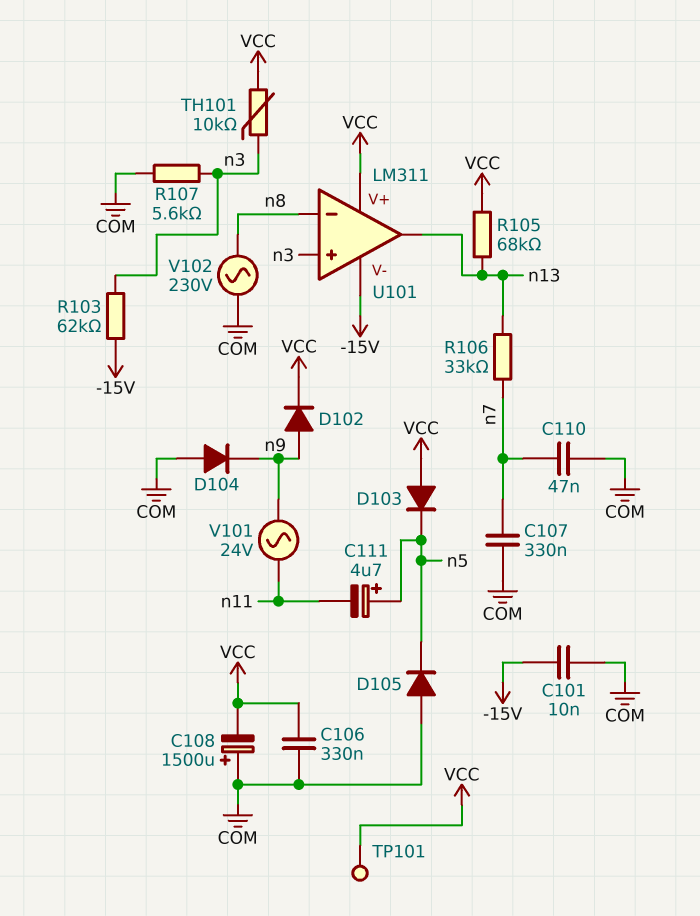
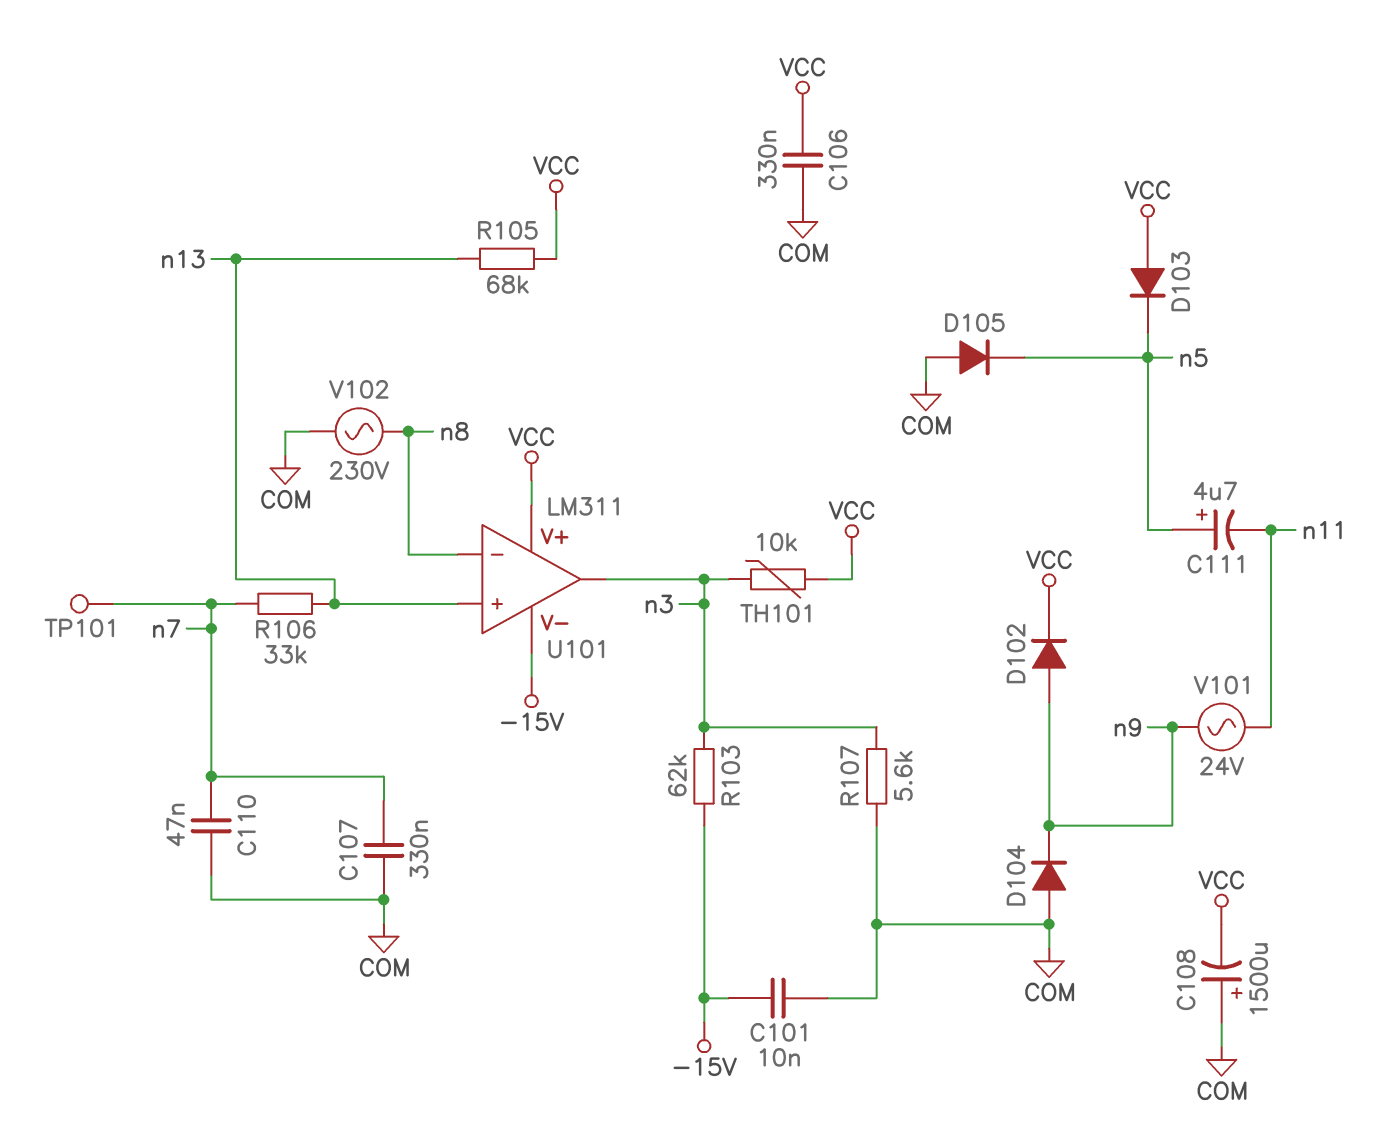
TP101: test point (VCC) -> test point (n7)
U101 pin in+: n3 -> n13
U101 pin out: n13 -> n3

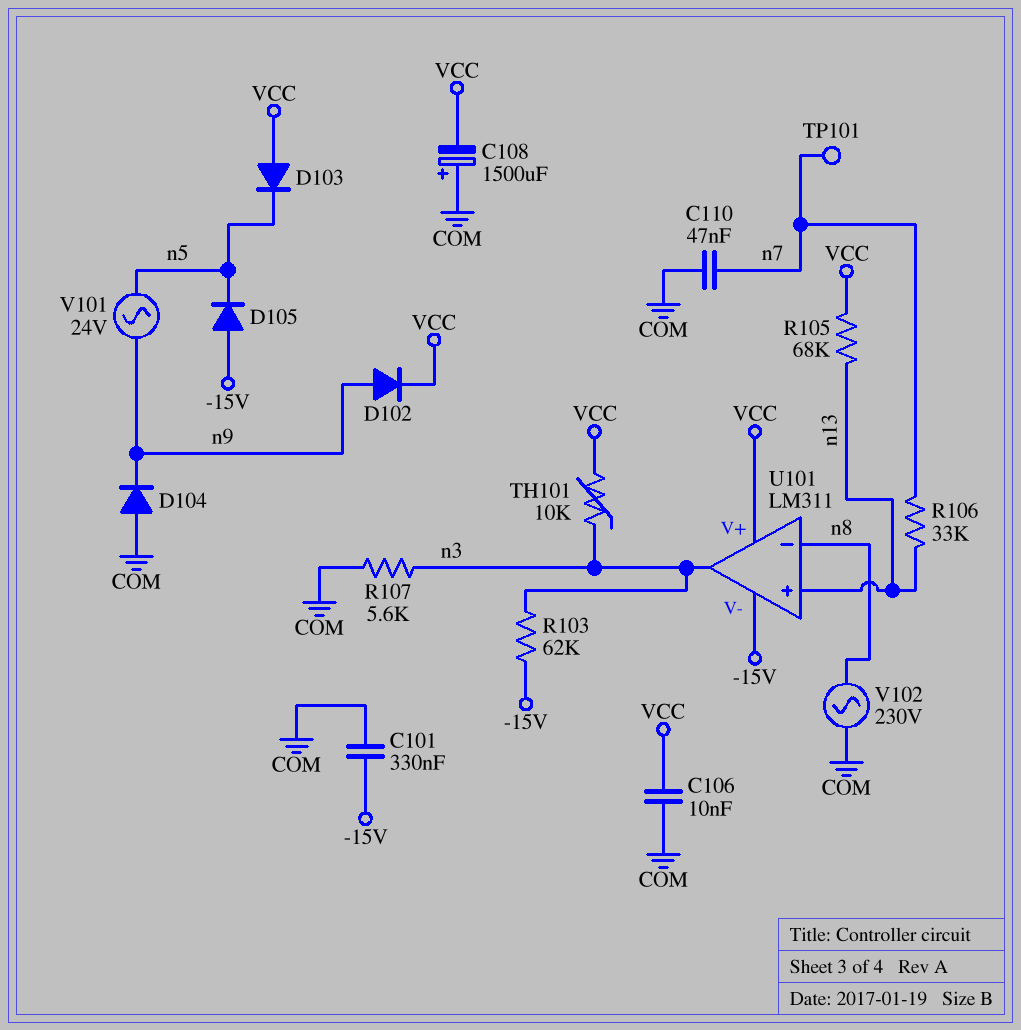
C101: 10nF (-15V, COM) -> 330nF (-15V, COM)
C106: 330nF (COM, VCC) -> 10nF (COM, VCC)
C107: 330nF (COM, n7) -> none
C111: 4.7uF (plus n5, minus n11) -> none
D105: diode (A COM, K n5) -> diode (A -15V, K n5)
V101: AC 24V (n9, n11) -> AC 24V (n5, n9)

